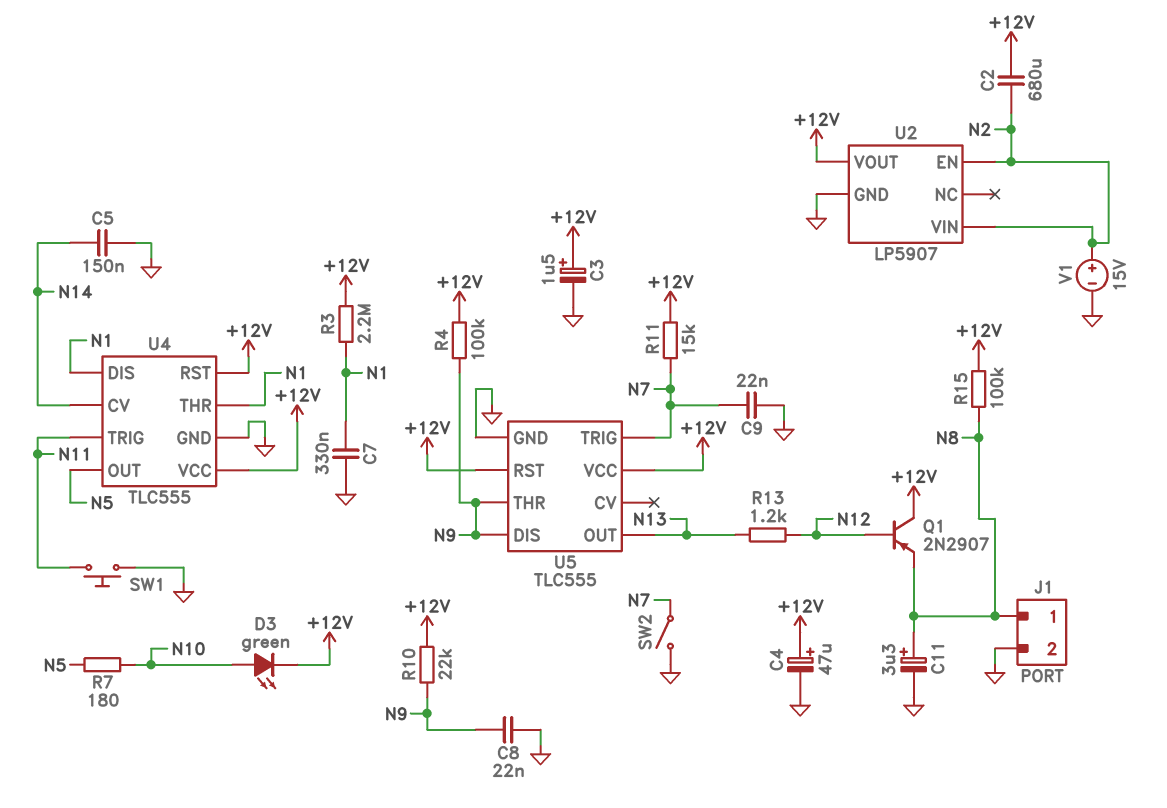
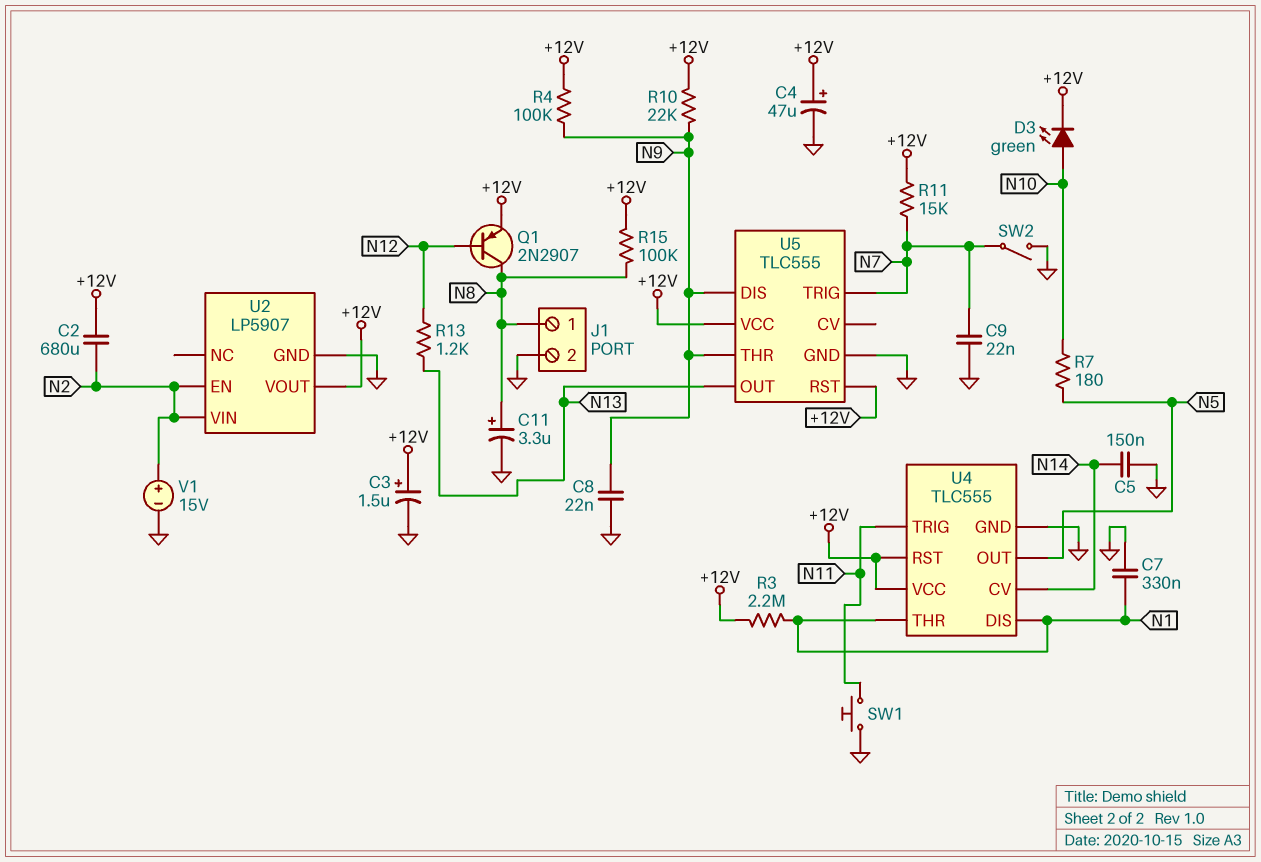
Q1: PNP 2N2907 (B N12, C +12V, E N8) -> PNP 2N2907 (B N12, C N8, E +12V)

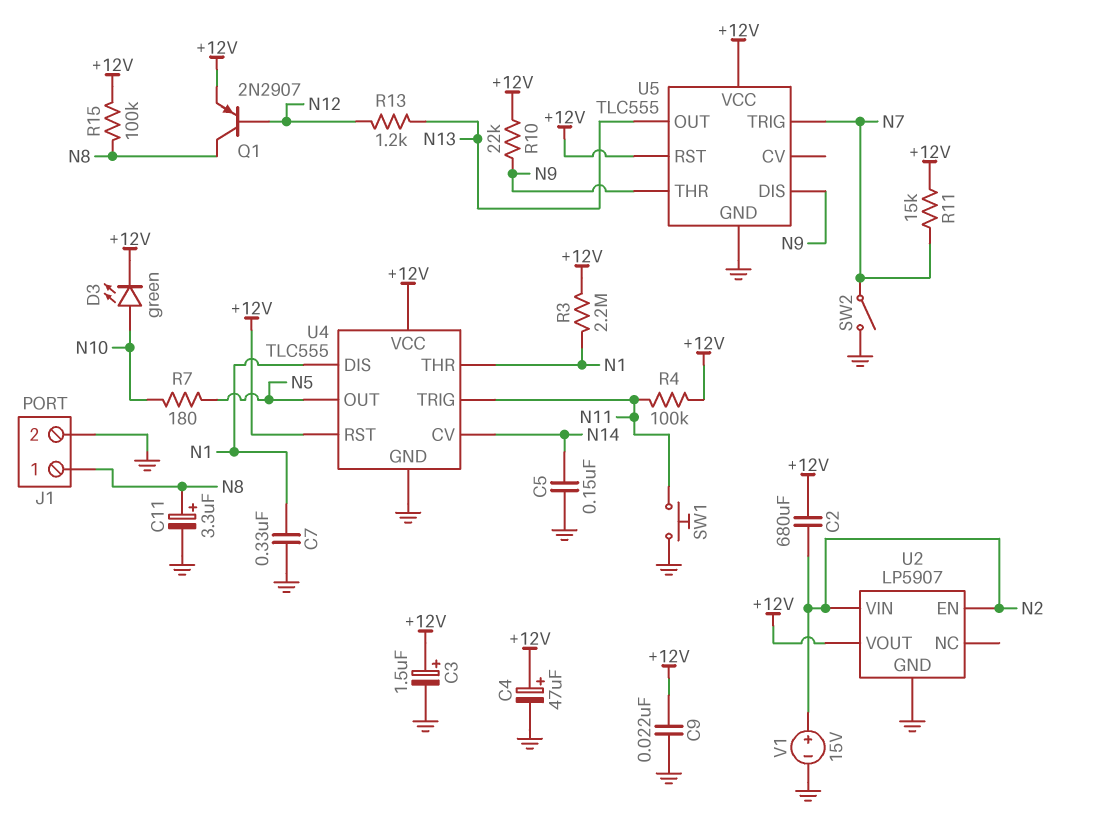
C8: 22nF (GND, N9) -> none
C9: 22nF (GND, N7) -> 22nF (+12V, GND)
R4: 100k (+12V, N9) -> 100k (+12V, N11)

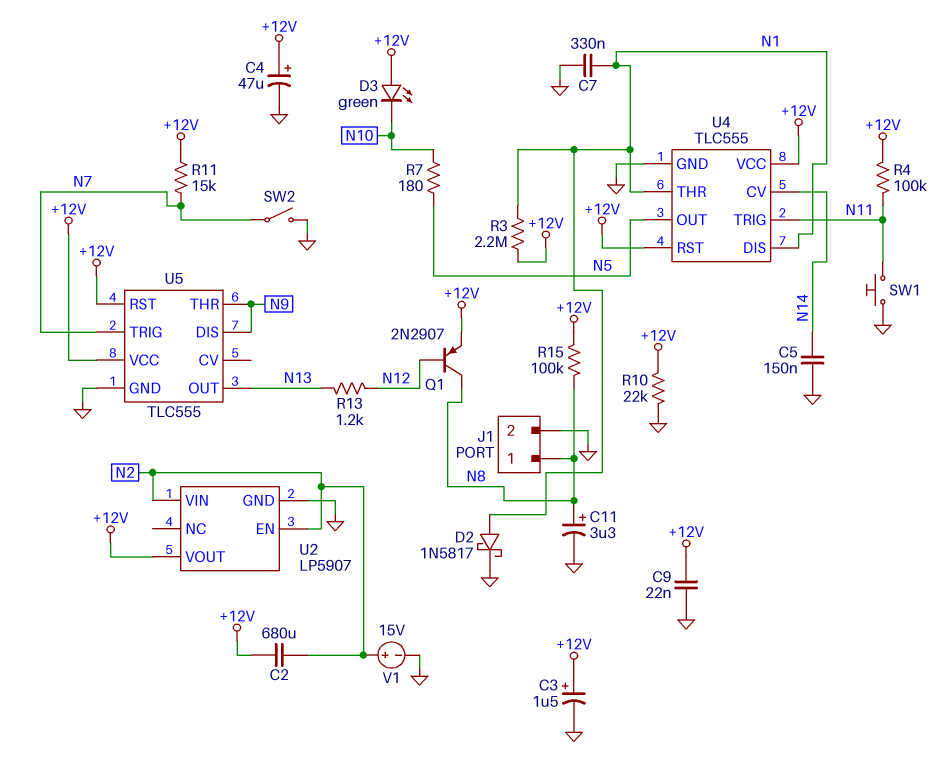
D2: none -> schottky 1N5817 (A N1, K GND)
D3: LED green (A N10, K +12V) -> LED green (A +12V, K N10)
R10: 22k (+12V, N9) -> 22k (+12V, GND)

